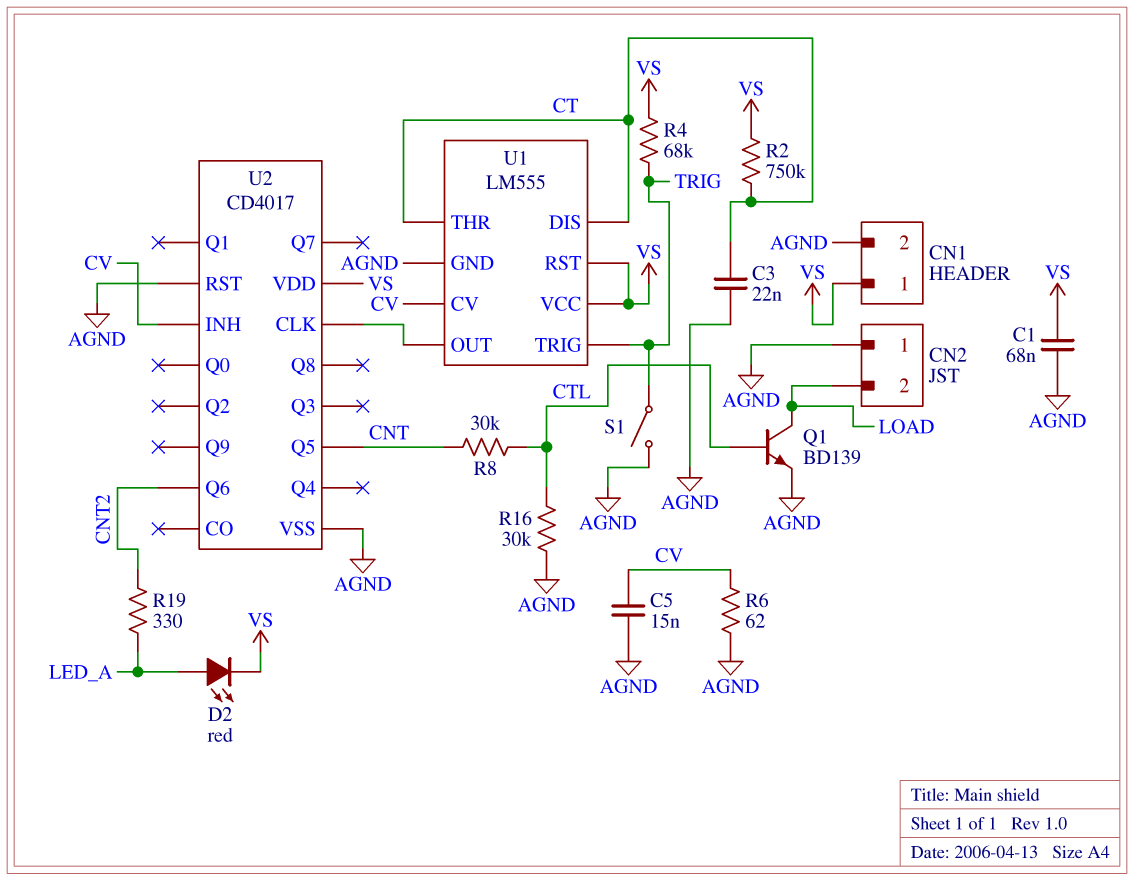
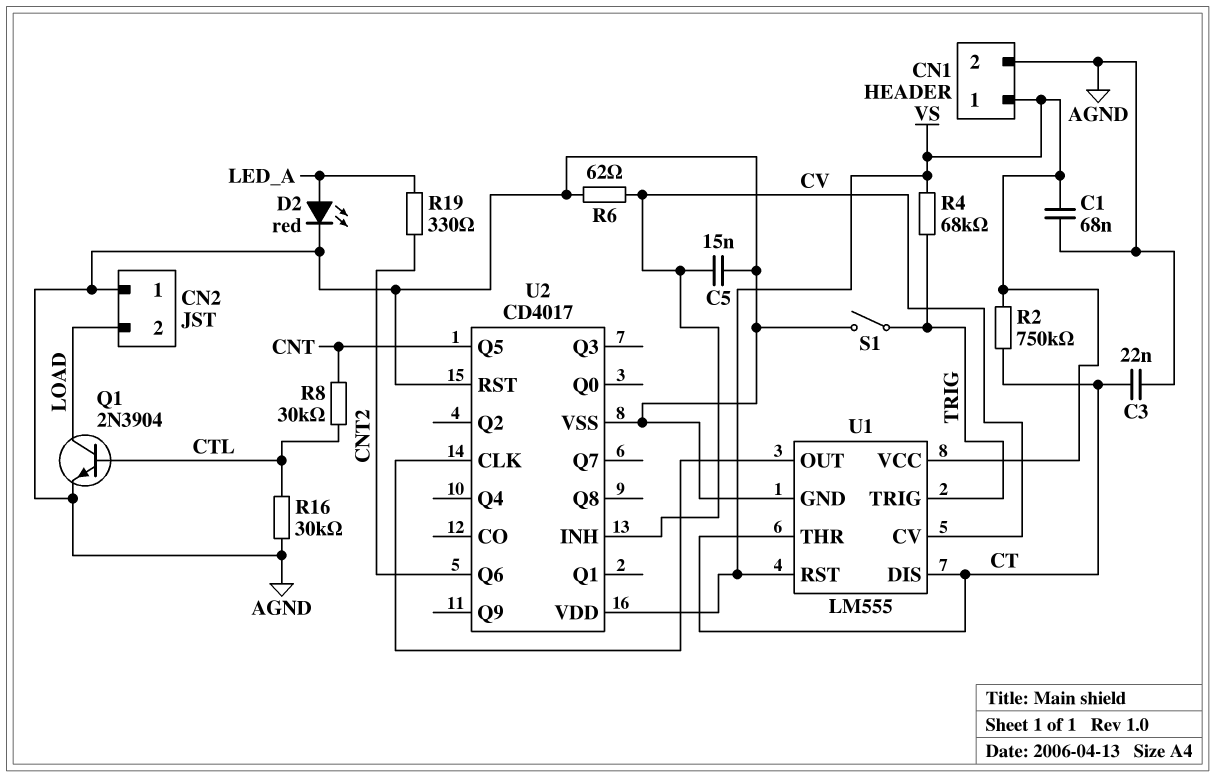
D2: LED red (A LED_A, K VS) -> LED red (A LED_A, K AGND)
Q1: NPN BD139 (B CTL, C LOAD, E AGND) -> NPN 2N3904 (B CTL, C LOAD, E AGND)

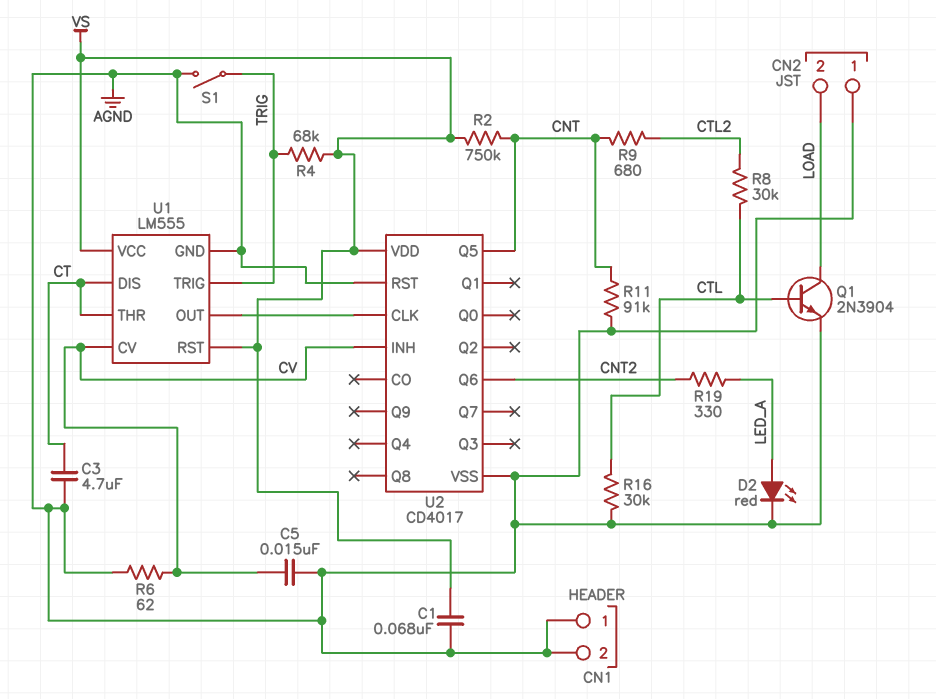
C3: 22nF (AGND, CT) -> 4.7uF (AGND, CT)
CN1 pin 1: VS -> AGND
R2: 750k (CT, VS) -> 750k (CNT, VS)
R8: 30k (CNT, CTL) -> 30k (CTL, CTL2)
R9: none -> 680 (CNT, CTL2)
R11: none -> 91k (AGND, CNT)

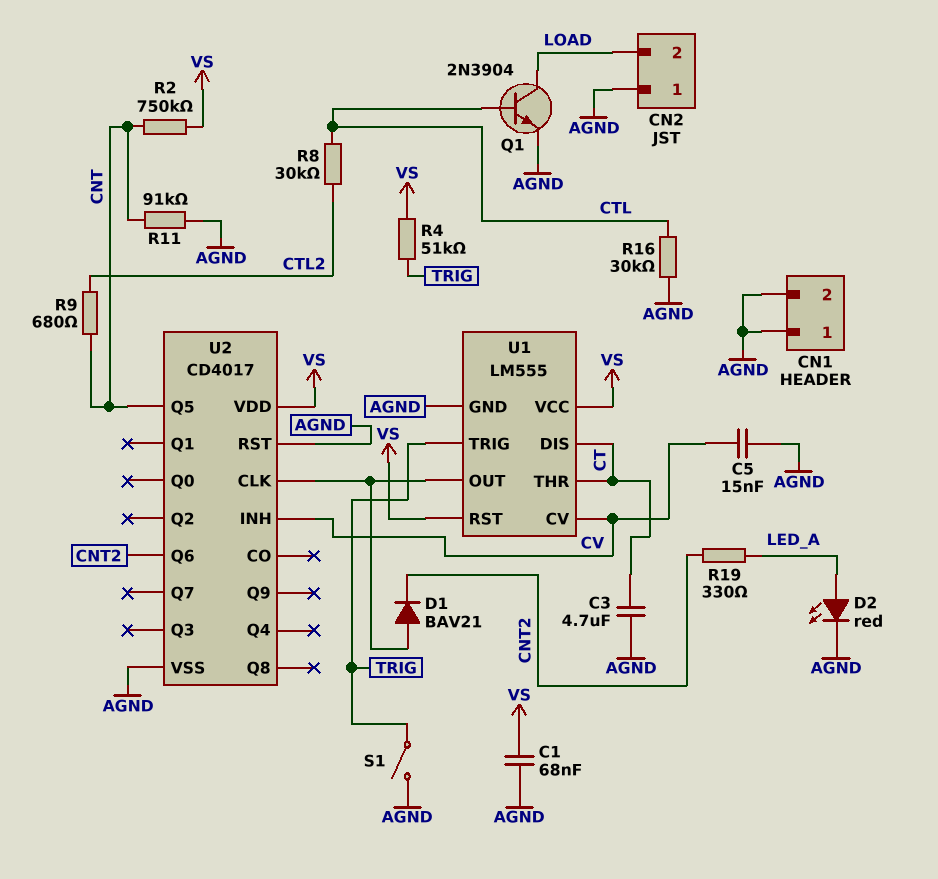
D1: none -> diode BAV21 (A U1/OUT, K CNT2)
R4: 68k (TRIG, VS) -> 51k (TRIG, VS)
R6: 62 (AGND, CV) -> none

